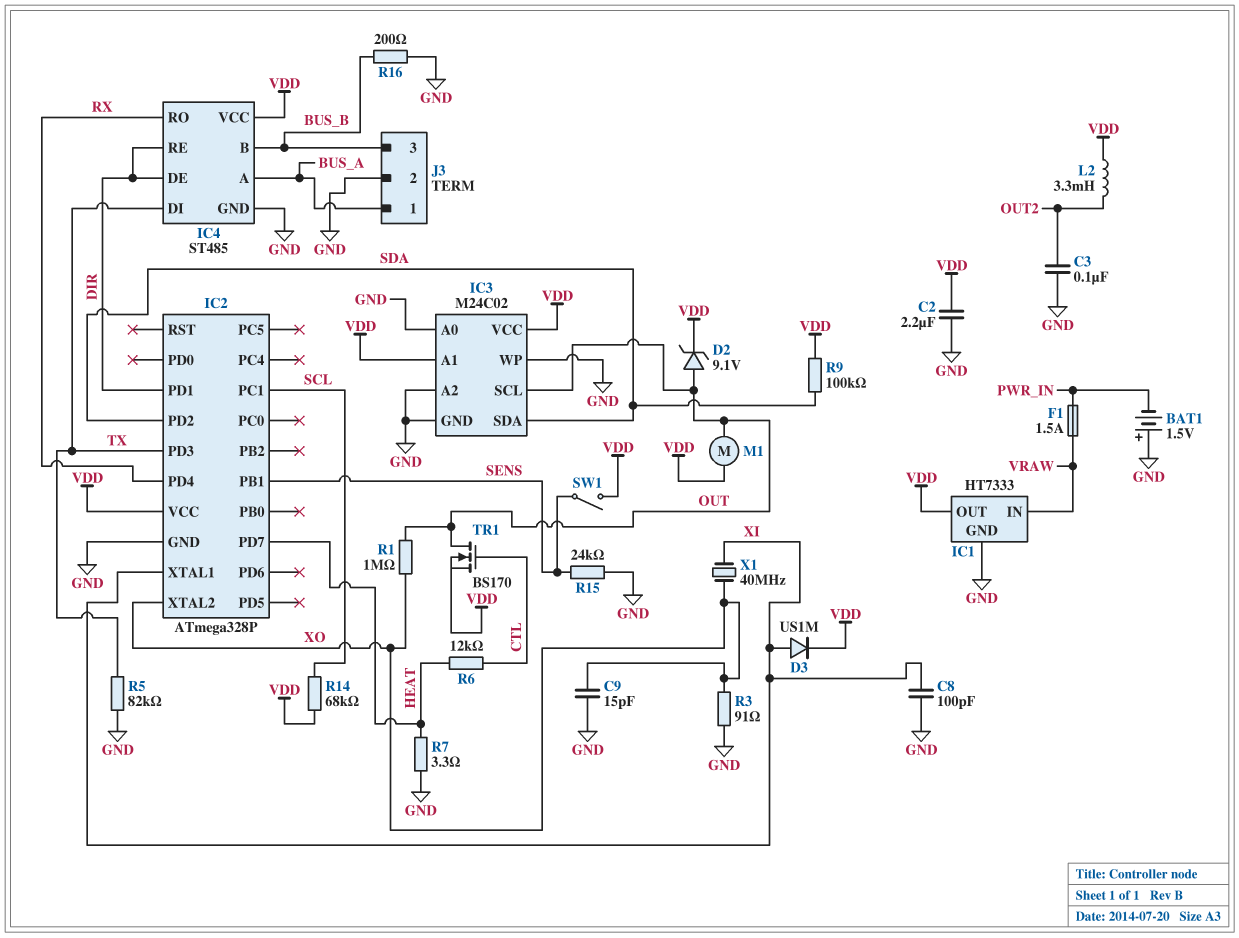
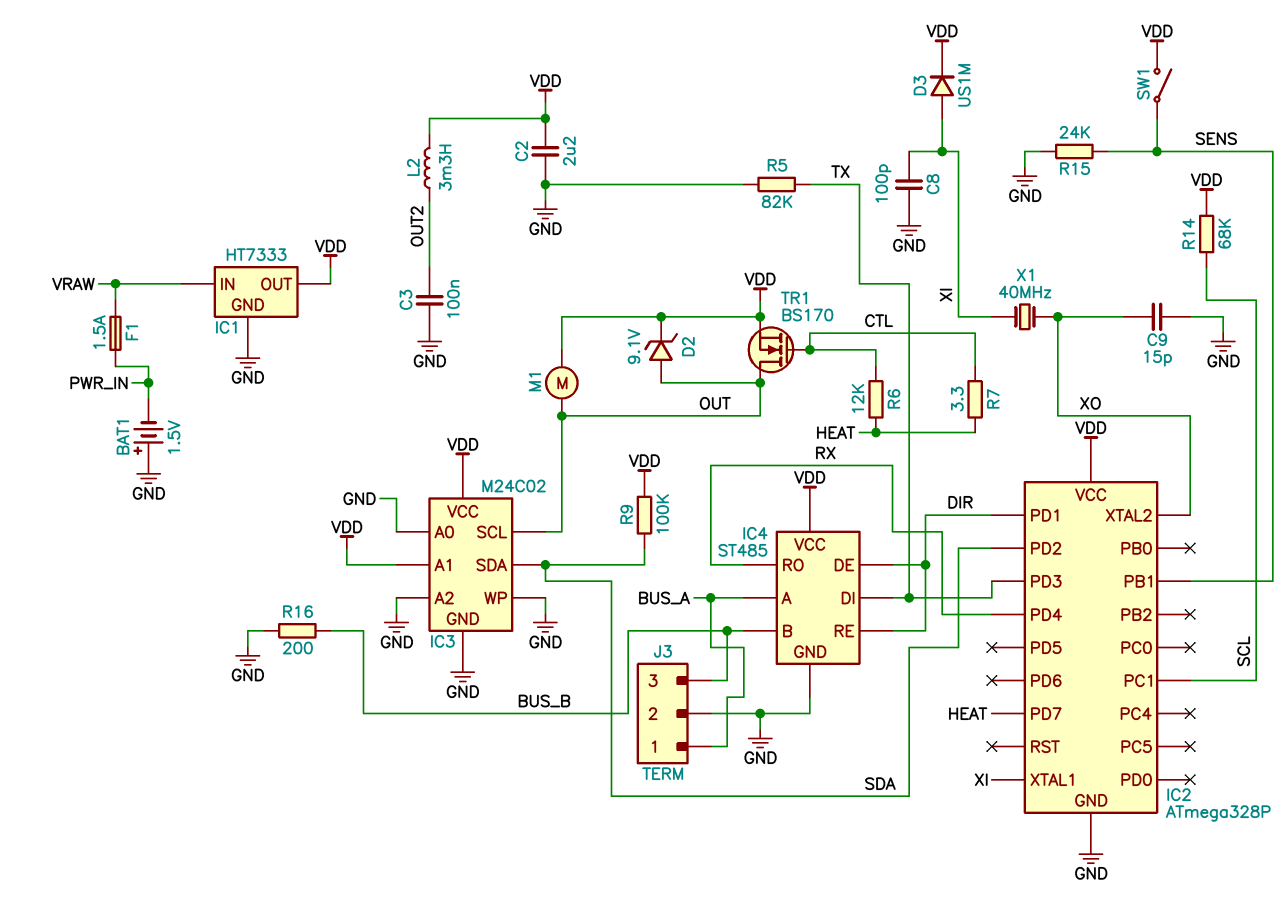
R1: 1M (OUT, XO) -> none
R3: 91 (GND, XO) -> none
R7: 3.3 (GND, HEAT) -> 3.3 (CTL, HEAT)

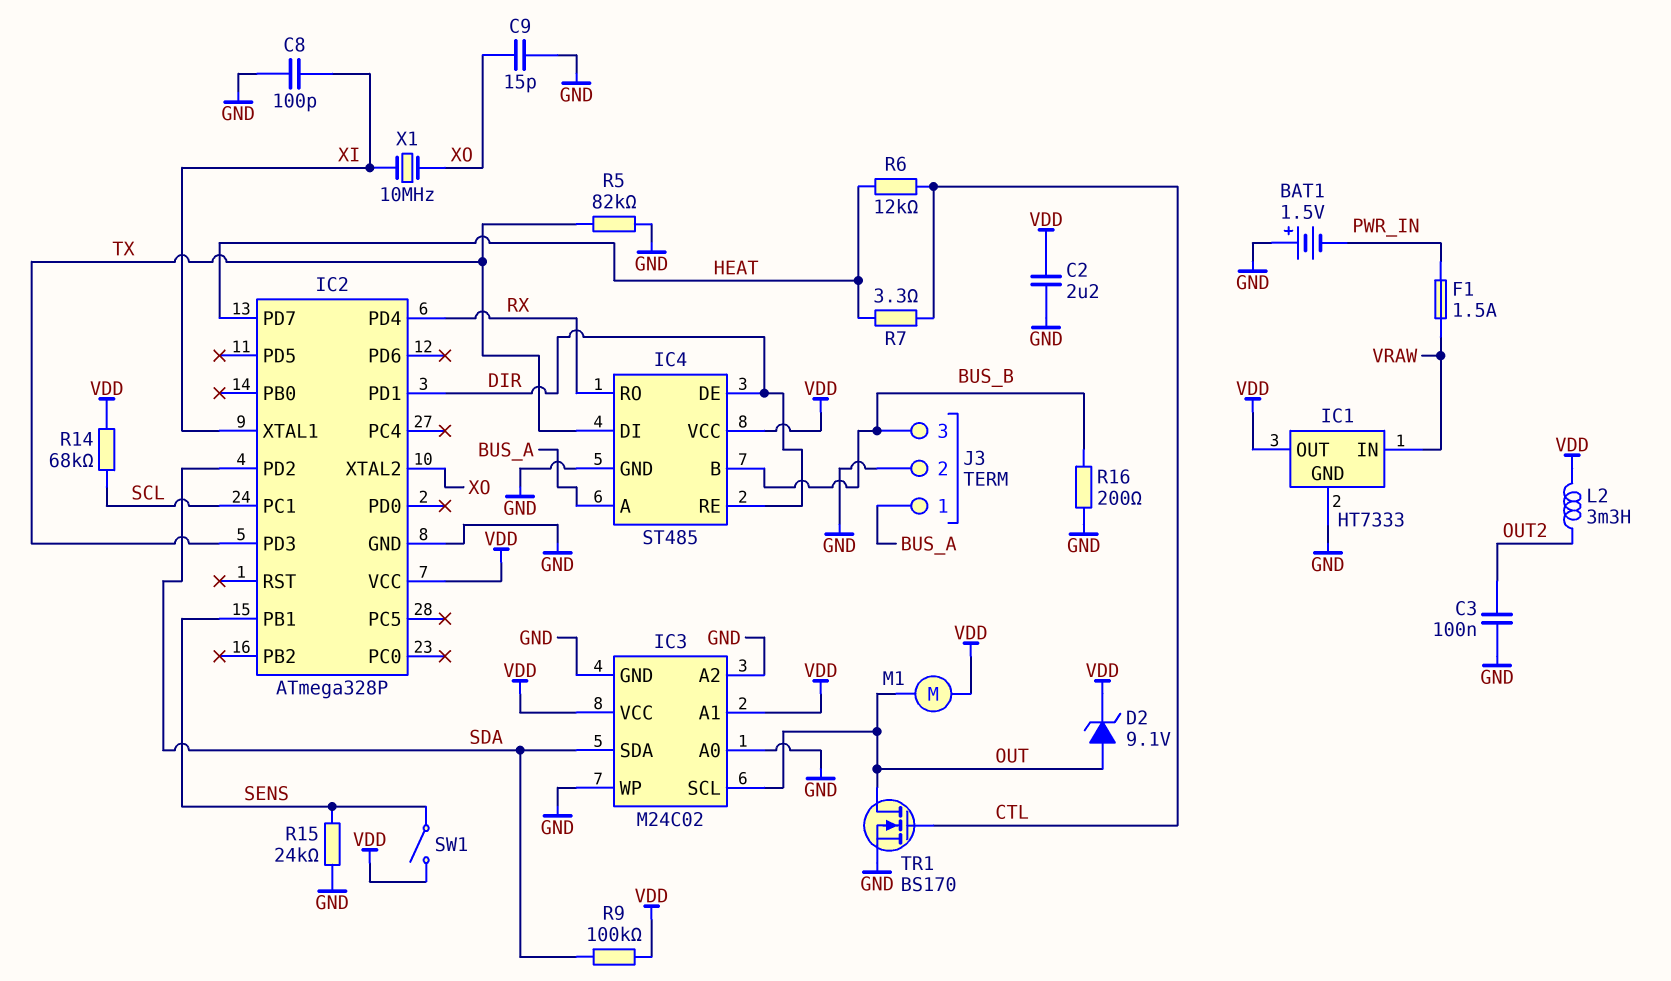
D3: diode US1M (A XI, K VDD) -> none
TR1: NMOS BS170 (G CTL, D OUT, S VDD) -> NMOS BS170 (G CTL, D OUT, S GND)
X1: 40MHz (XI, XO) -> 10MHz (XI, XO)

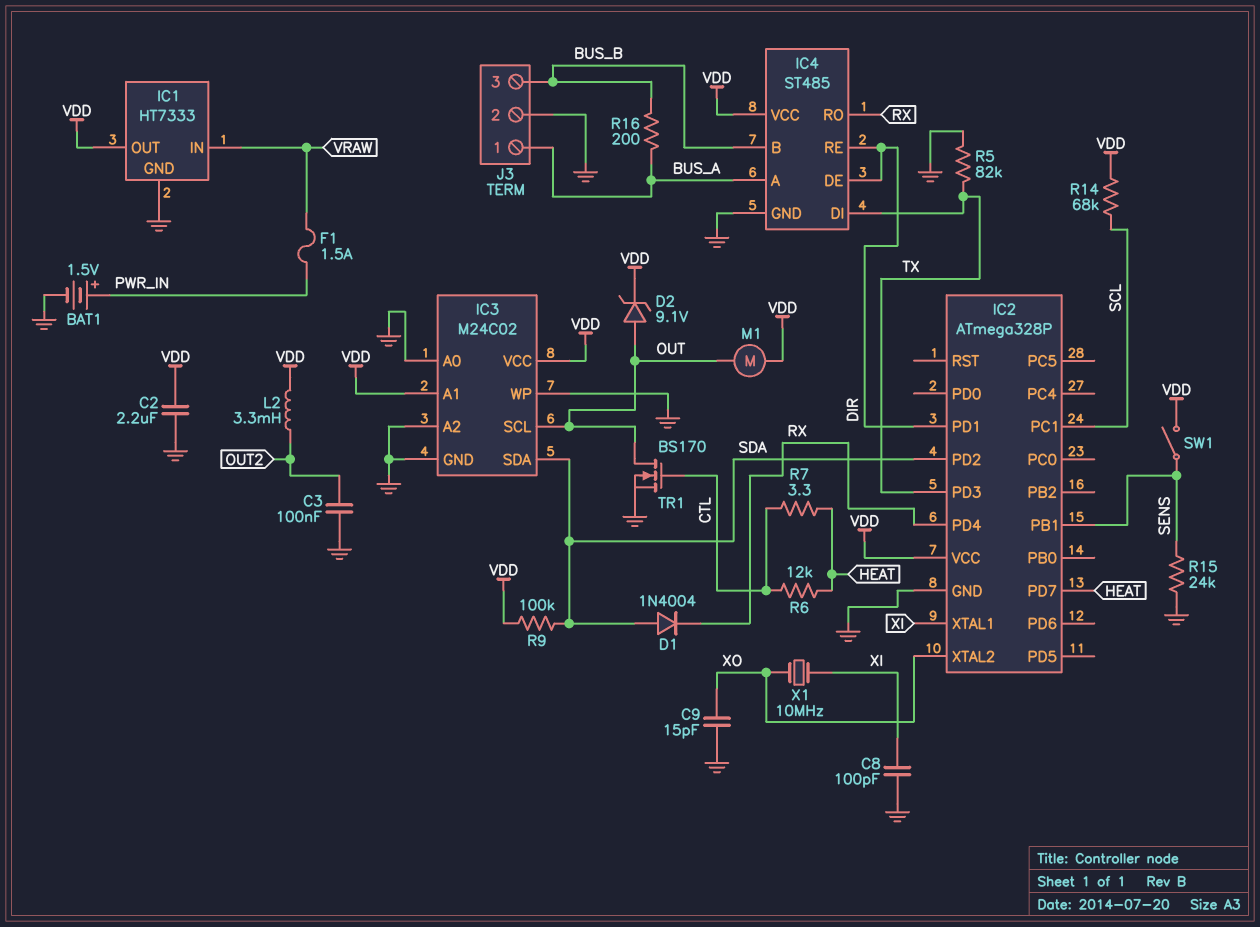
BAT1: 1.5V (plus GND, minus PWR_IN) -> 1.5V (plus PWR_IN, minus GND)
D1: none -> diode 1N4004 (A SDA, K RX)
R16: 200 (BUS_B, GND) -> 200 (BUS_A, BUS_B)

